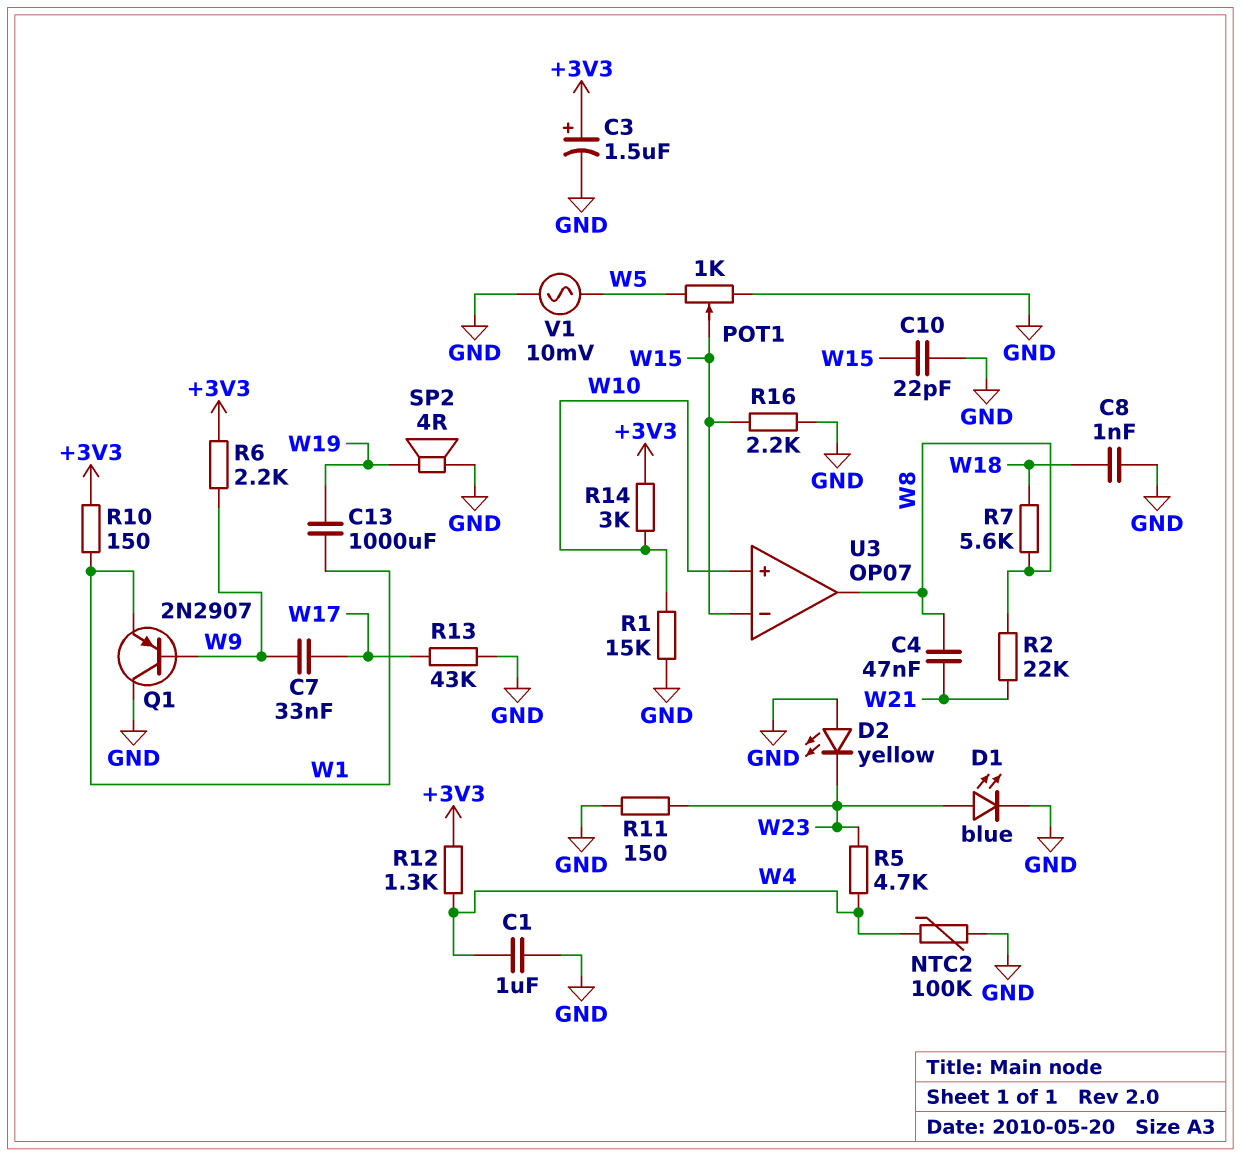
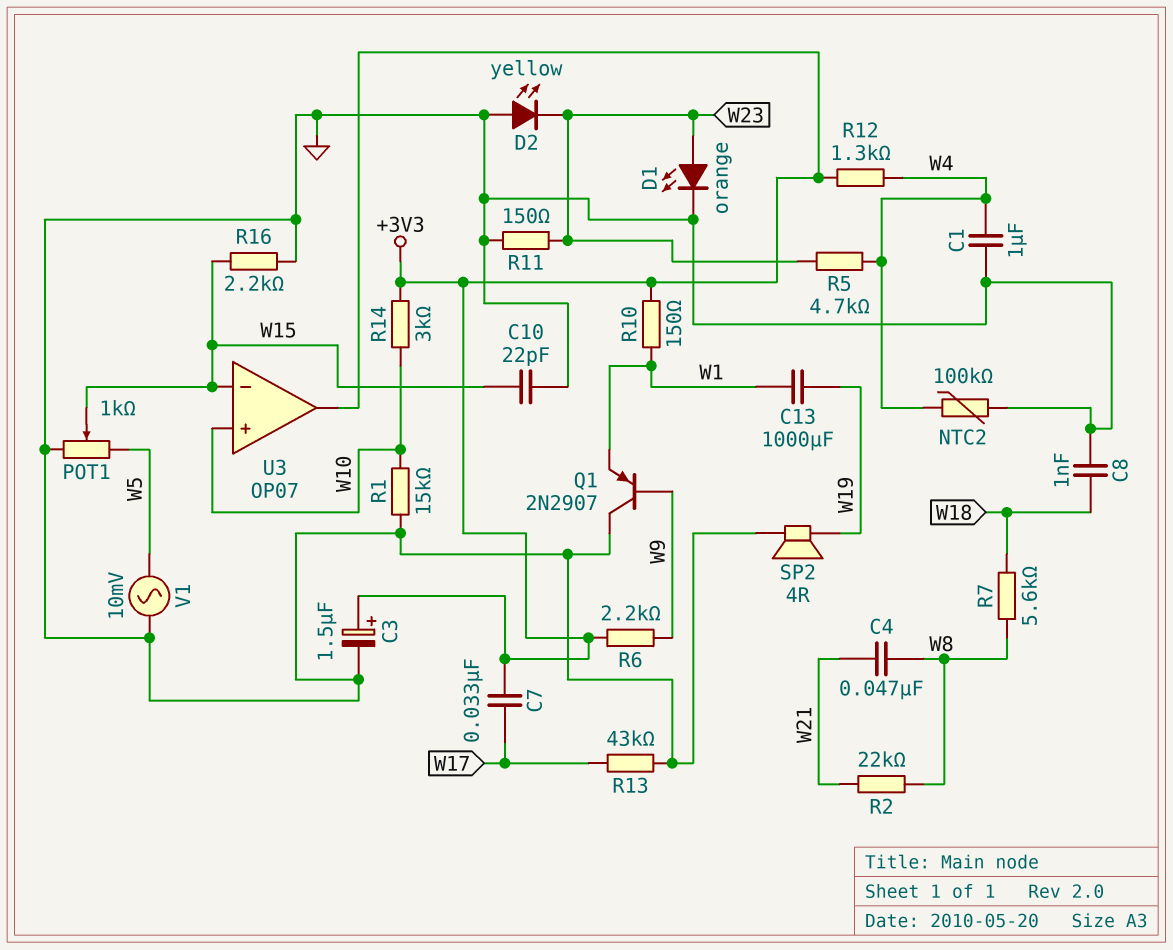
C7: 33nF (W9, W17) -> 33nF (+3V3, W17)
D1: LED blue (A W23, K GND) -> LED orange (A W23, K GND)
U3 pin out: W8 -> +3V3

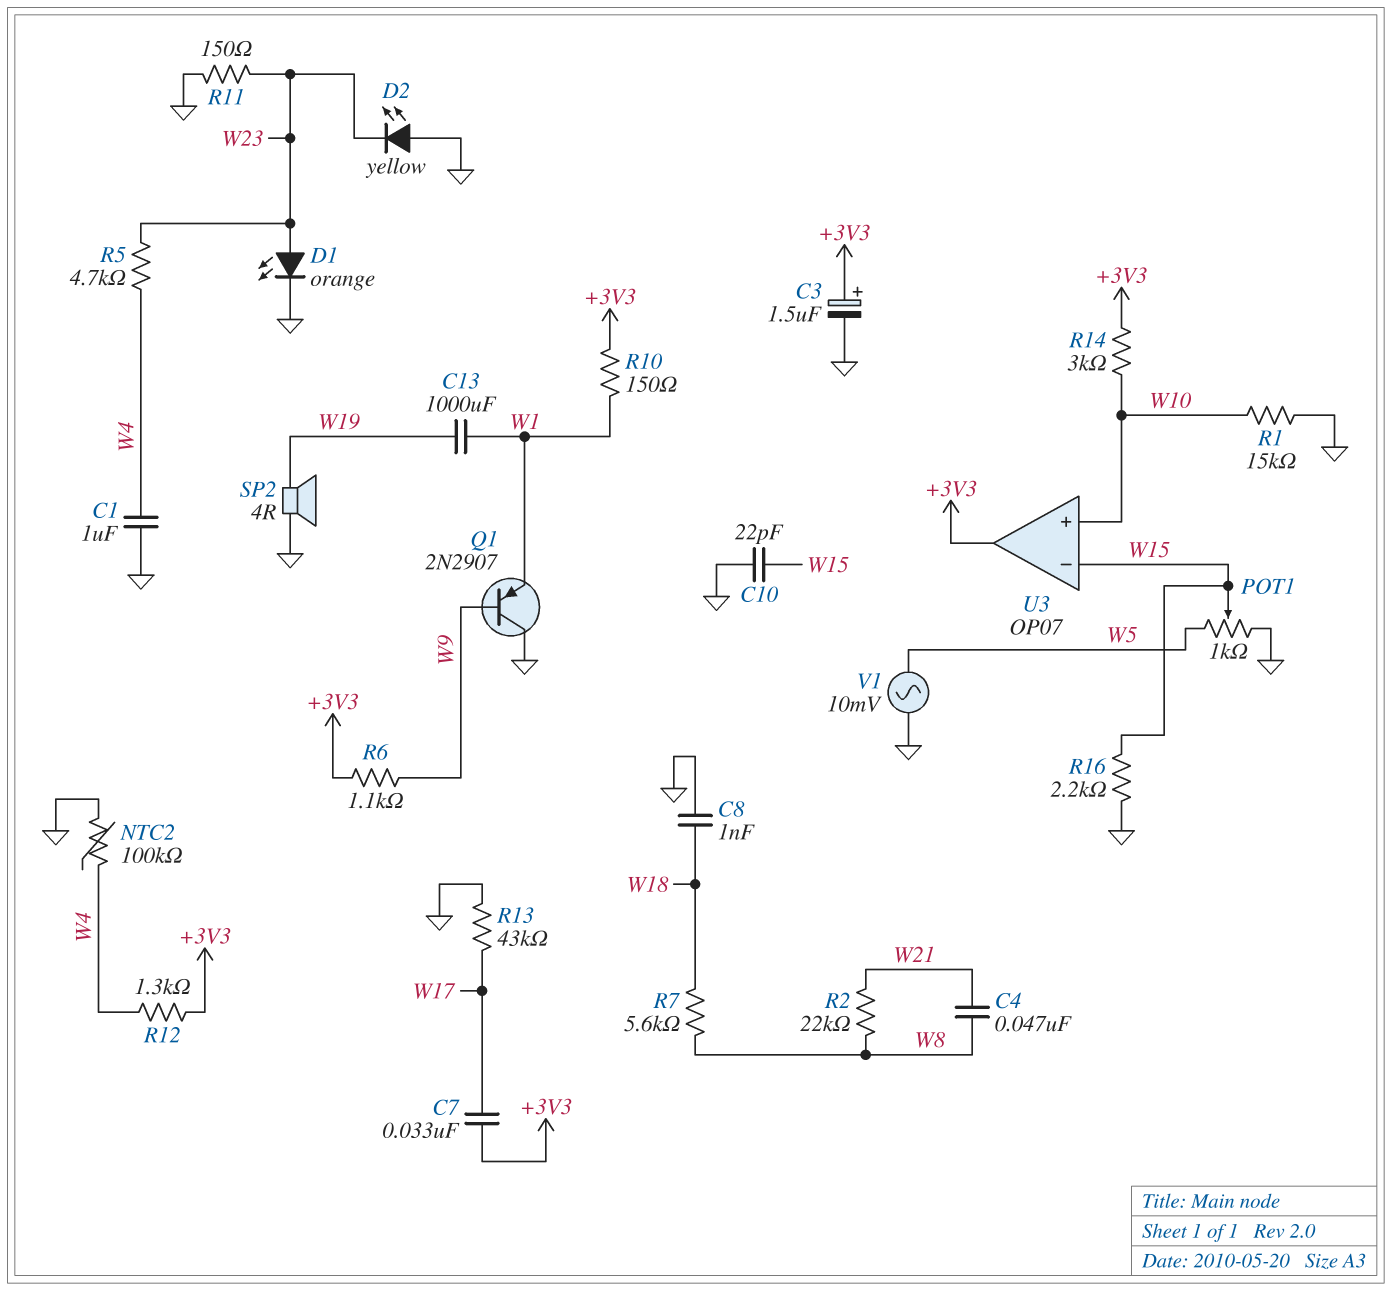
R6: 2.2k (+3V3, W9) -> 1.1k (+3V3, W9)

